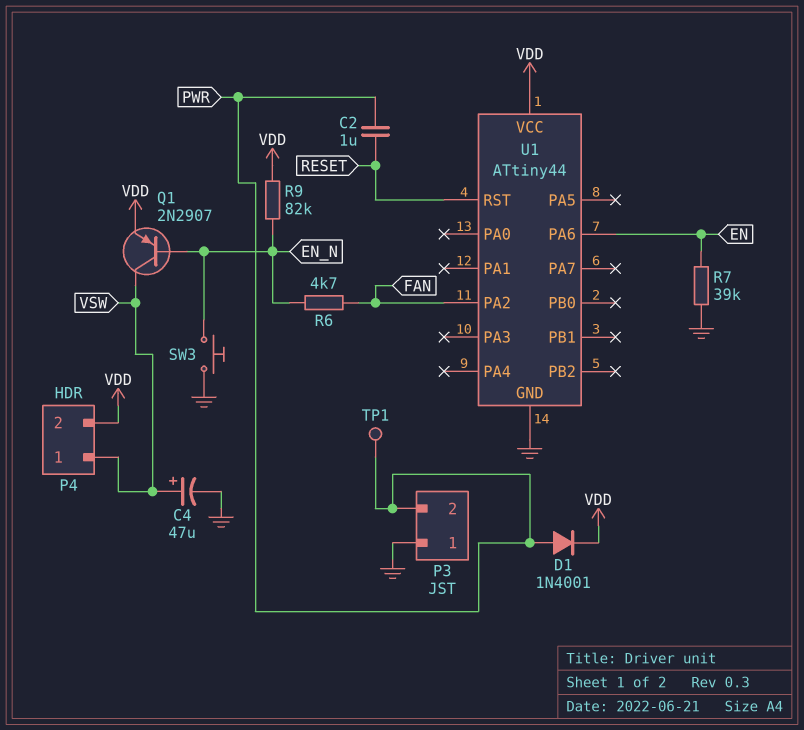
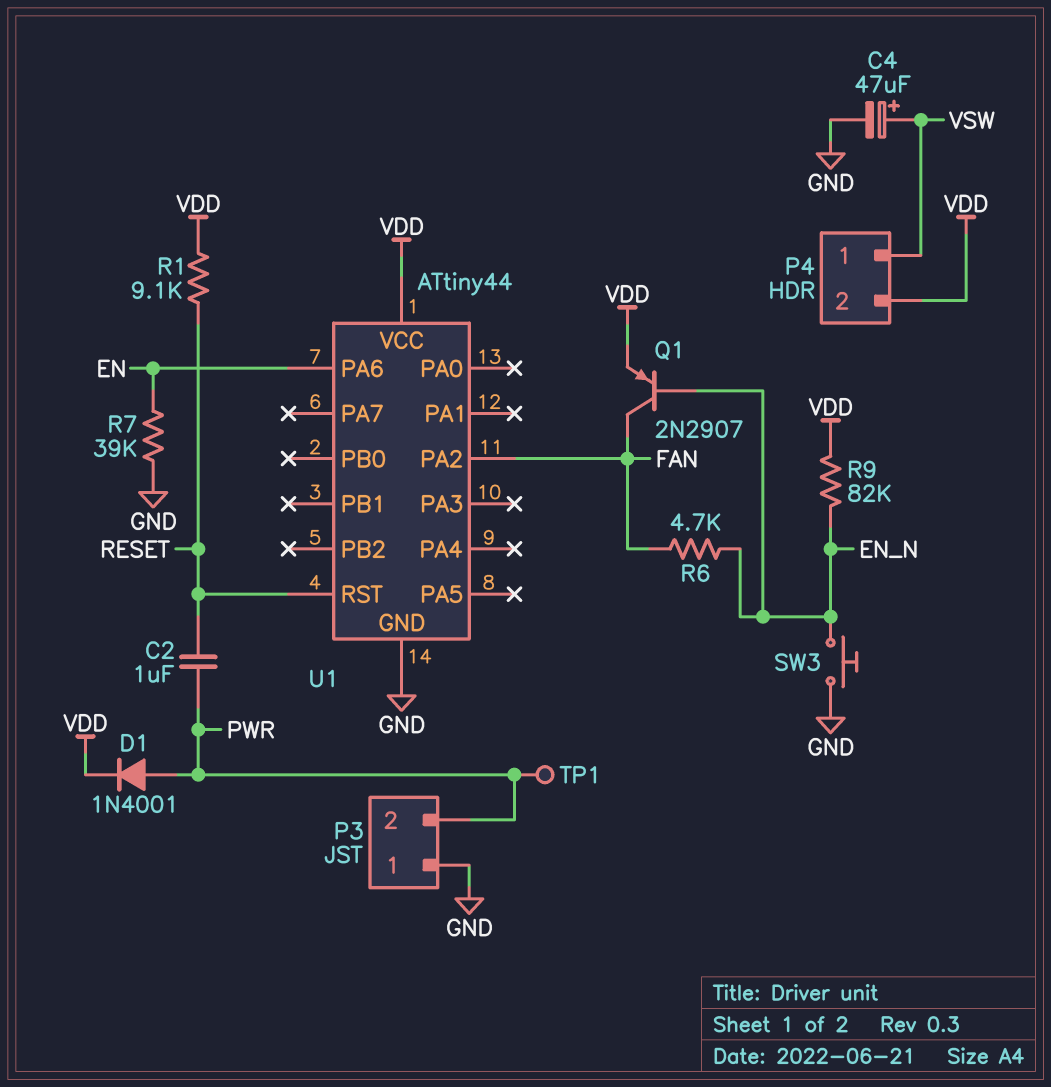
Q1: PNP 2N2907 (B EN_N, C VSW, E VDD) -> PNP 2N2907 (B EN_N, C FAN, E VDD)
R1: none -> 9.1k (RESET, VDD)

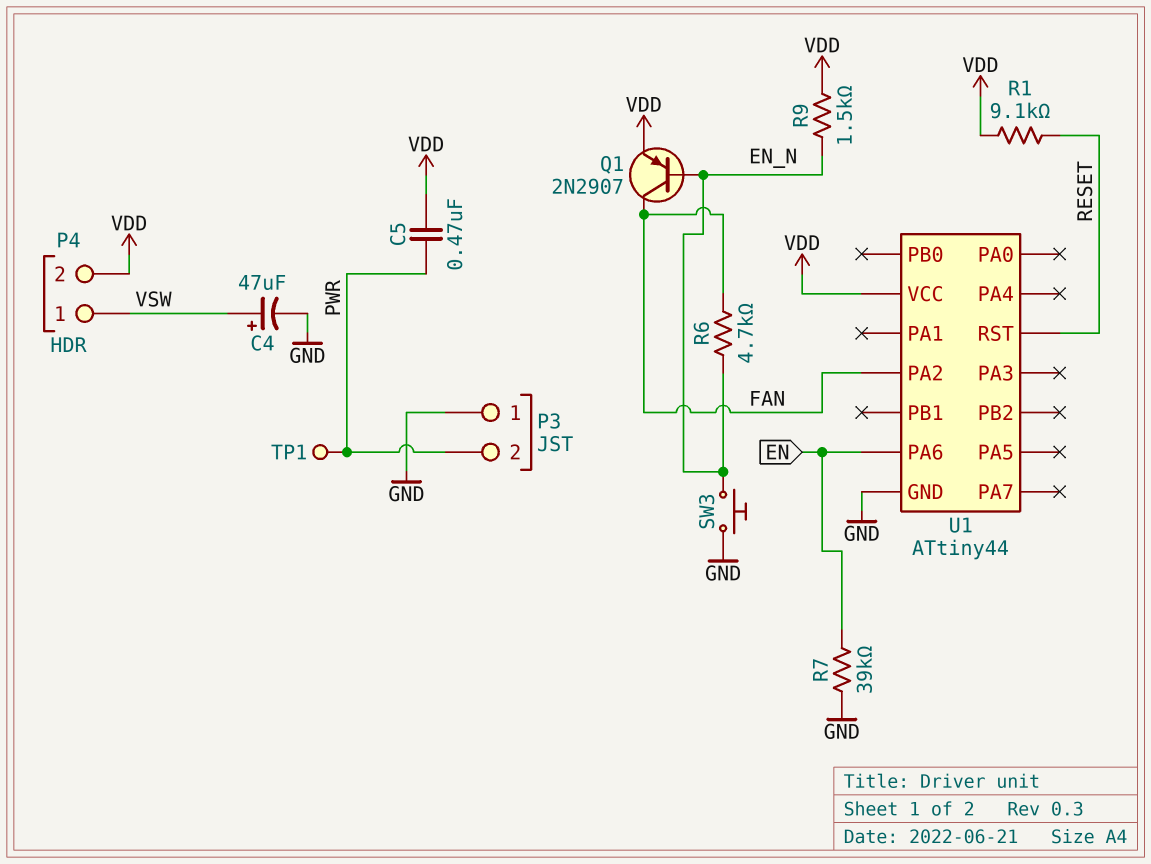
C2: 1uF (PWR, RESET) -> none
C5: none -> 470nF (PWR, VDD)
D1: diode 1N4001 (A PWR, K VDD) -> none
R9: 82k (EN_N, VDD) -> 1.5k (EN_N, VDD)

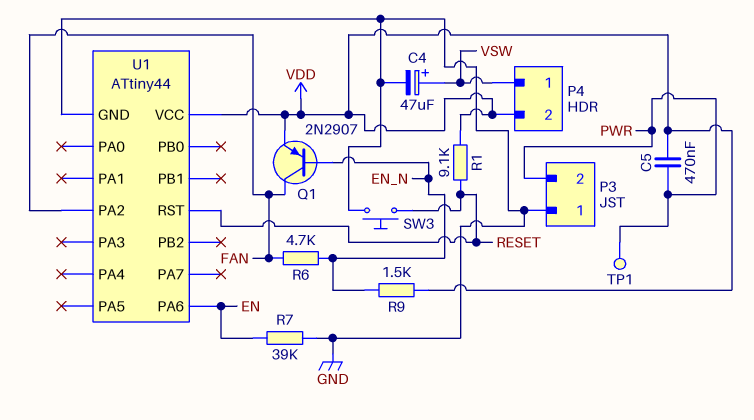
SW3: button (EN_N, GND) -> button (GND, RESET)

